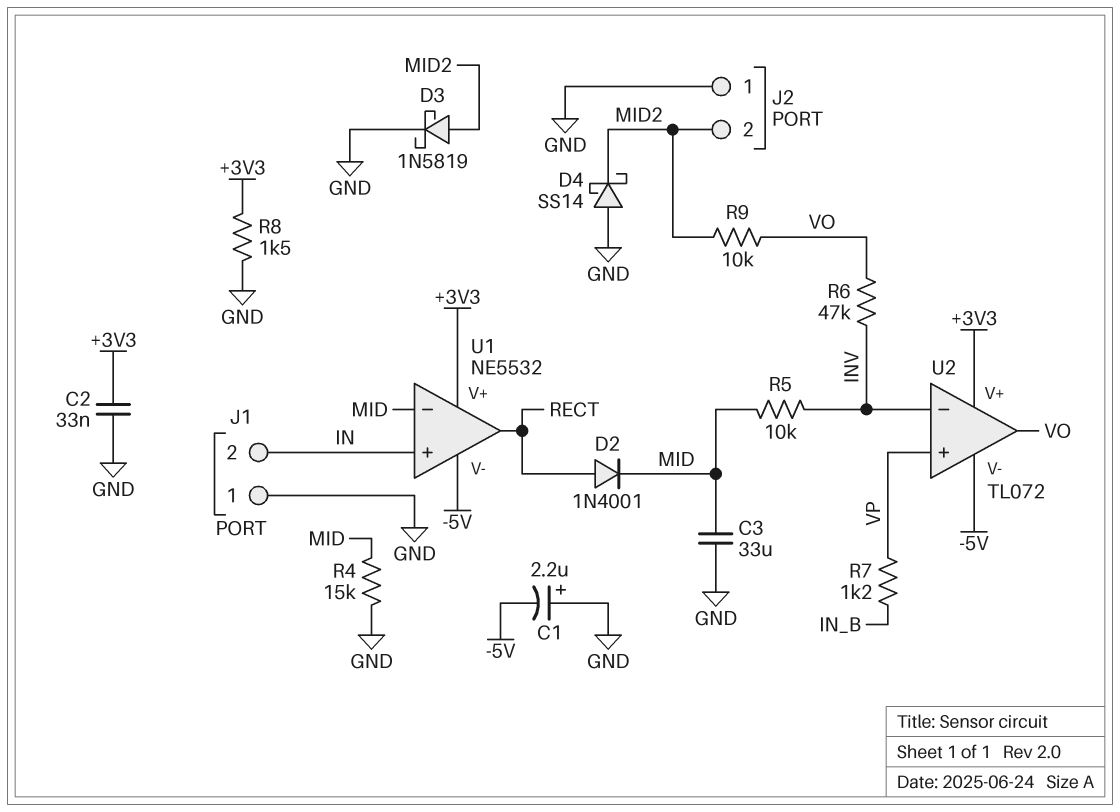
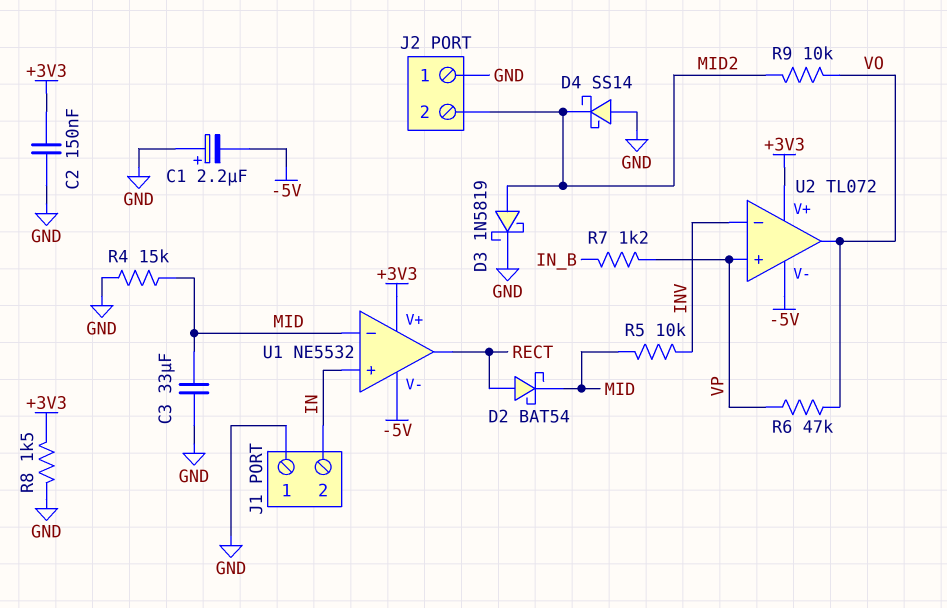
C2: 33nF (+3V3, GND) -> 150nF (+3V3, GND)
D2: diode 1N4001 (A RECT, K MID) -> schottky BAT54 (A RECT, K MID)
R6: 47k (INV, VO) -> 47k (VO, VP)

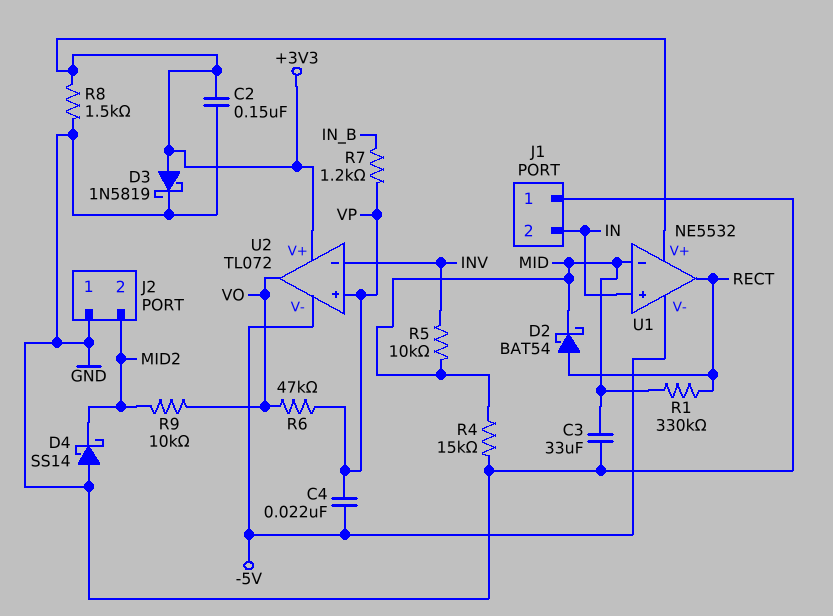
C1: 2.2uF (plus GND, minus -5V) -> none
C4: none -> 22nF (-5V, VP)
D3: schottky 1N5819 (A MID2, K GND) -> schottky 1N5819 (A +3V3, K GND)
R1: none -> 330k (MID, RECT)

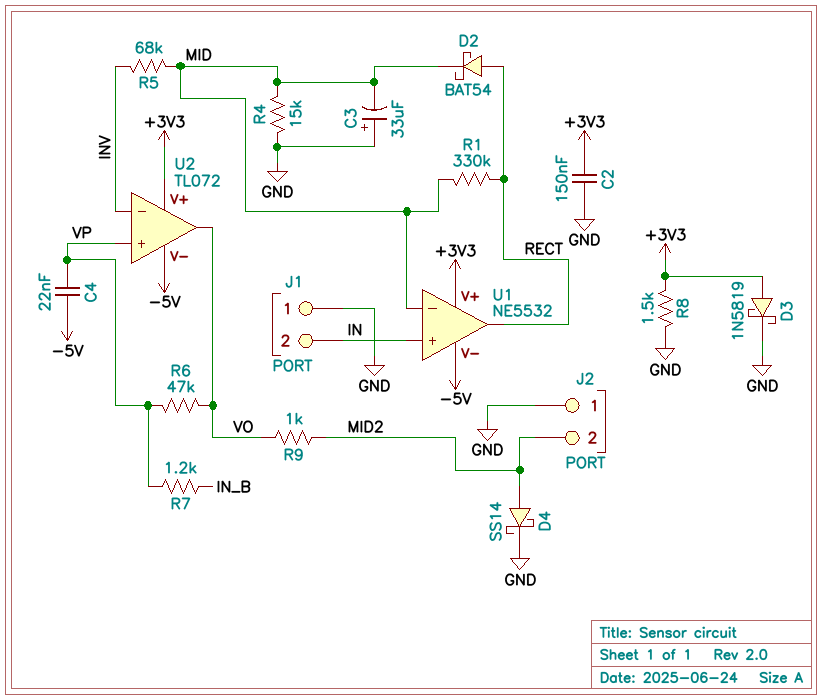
C3: 33uF (GND, MID) -> 33uF (plus GND, minus MID)
D4: schottky SS14 (A GND, K MID2) -> schottky SS14 (A MID2, K GND)
R5: 10k (INV, MID) -> 68k (INV, MID)
R9: 10k (MID2, VO) -> 1k (MID2, VO)

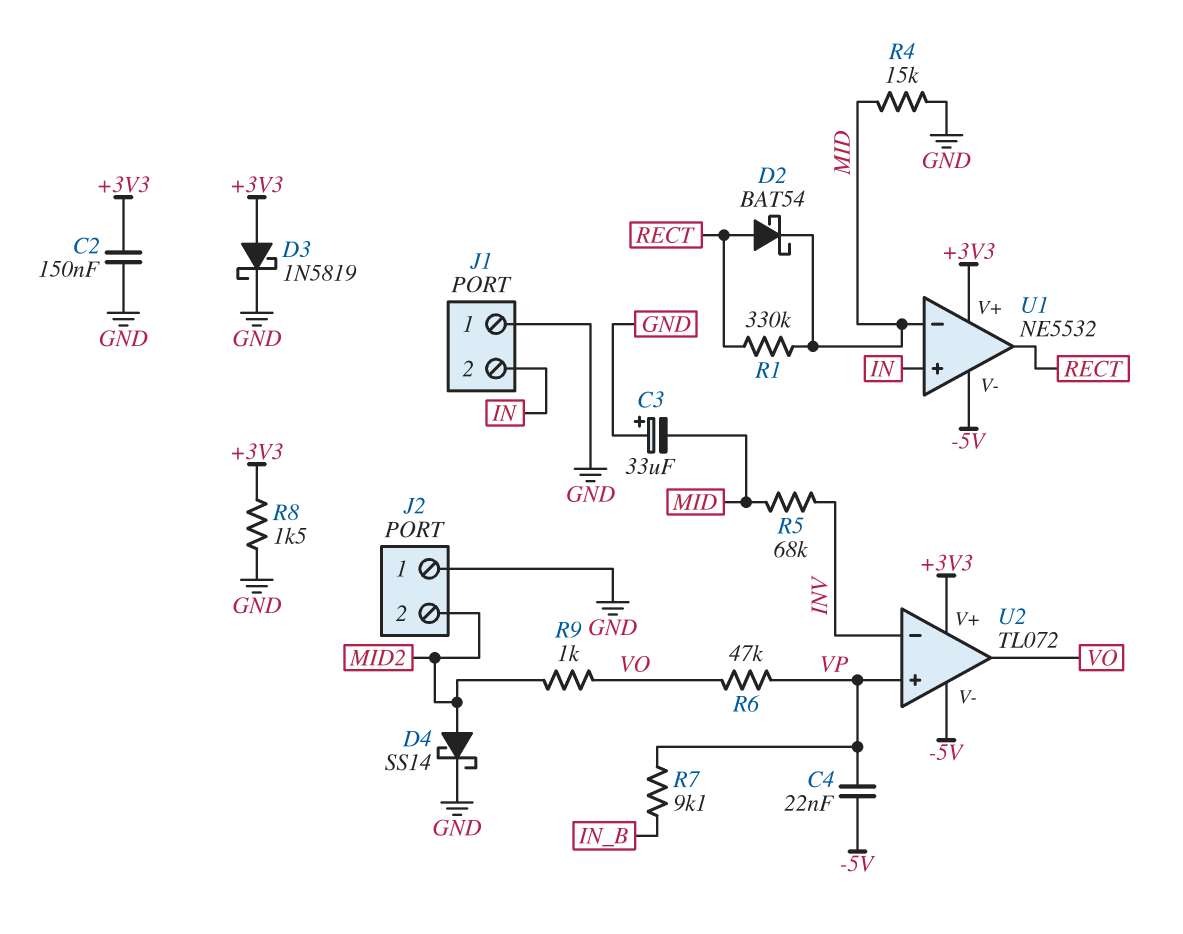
R7: 1.2k (IN_B, VP) -> 9.1k (IN_B, VP)

